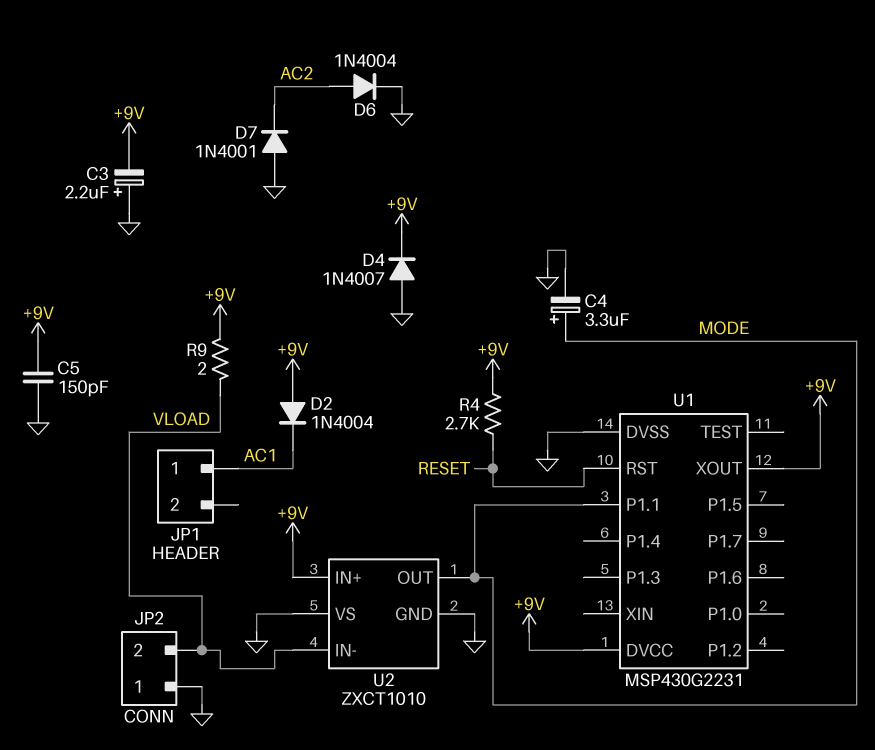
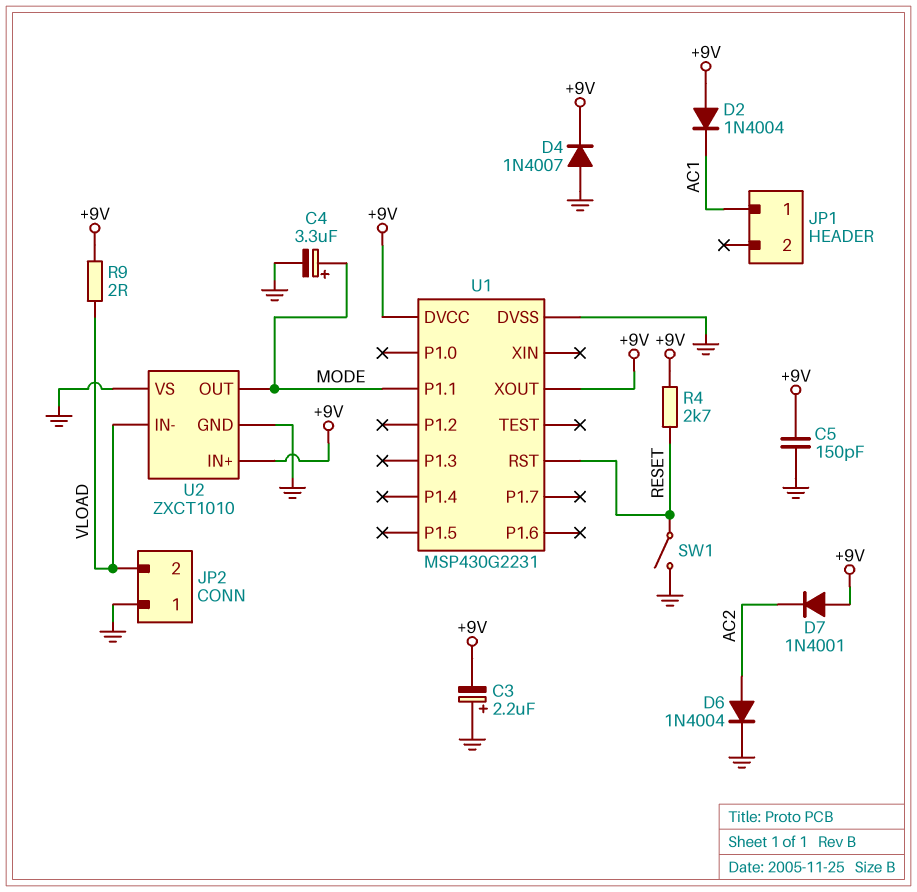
D7: diode 1N4001 (A GND, K AC2) -> diode 1N4001 (A +9V, K AC2)
SW1: none -> switch (GND, RESET)

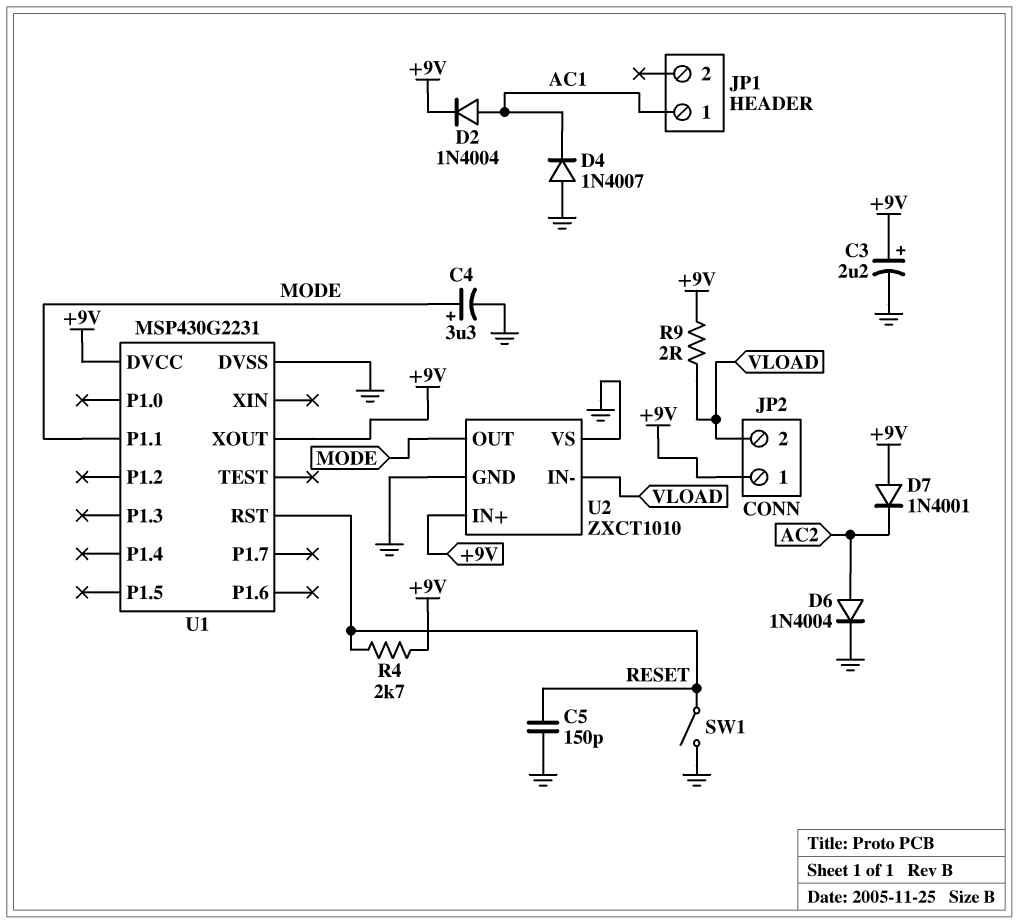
C3: 2.2uF (plus GND, minus +9V) -> 2.2uF (plus +9V, minus GND)
C5: 150pF (+9V, GND) -> 150pF (GND, RESET)
D2: diode 1N4004 (A +9V, K AC1) -> diode 1N4004 (A AC1, K +9V)
D4: diode 1N4007 (A GND, K +9V) -> diode 1N4007 (A GND, K AC1)
JP2 pin 1: GND -> +9V

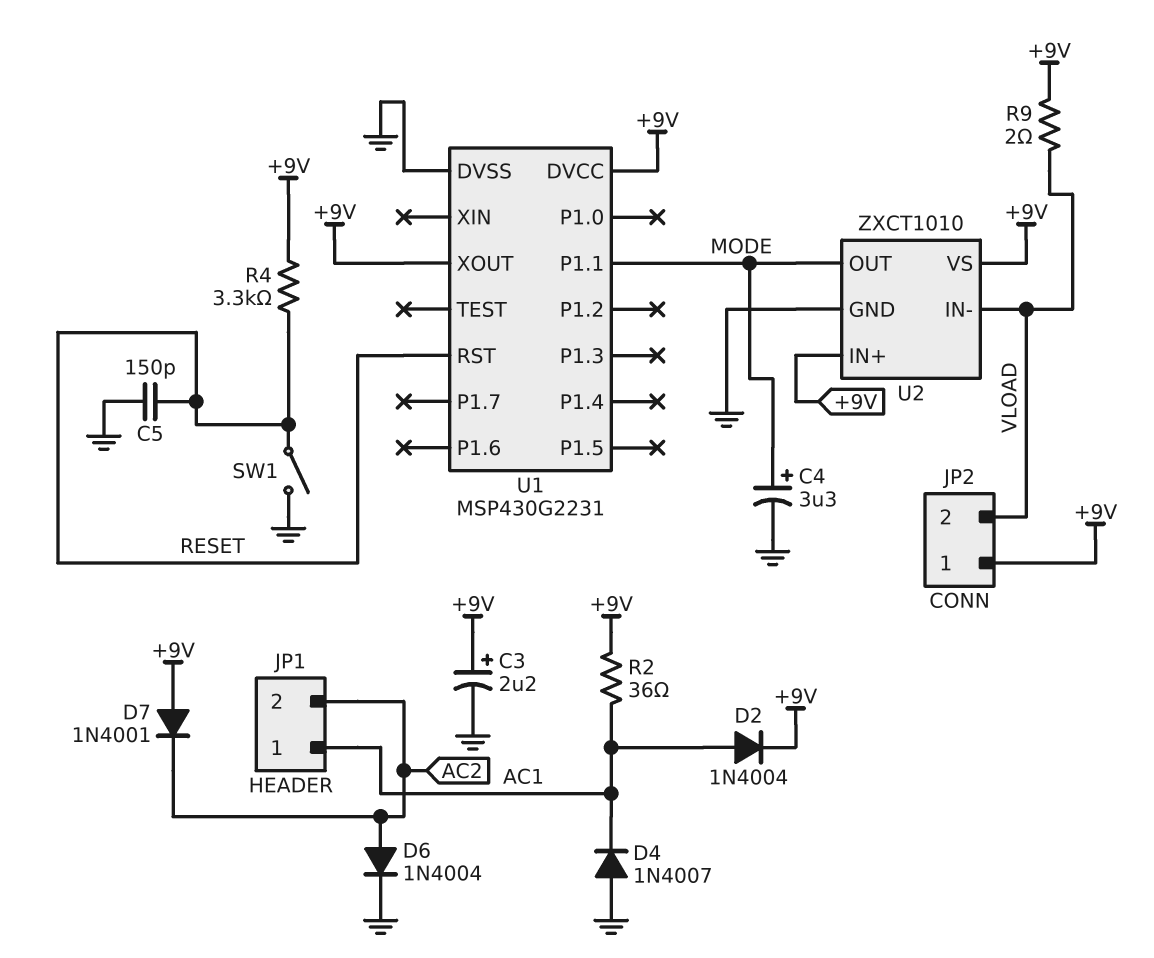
JP1 pin 2: none -> AC2
R2: none -> 36 (+9V, AC1)
R4: 2.7k (+9V, RESET) -> 3.3k (+9V, RESET)
U2 pin VS: GND -> +9V

